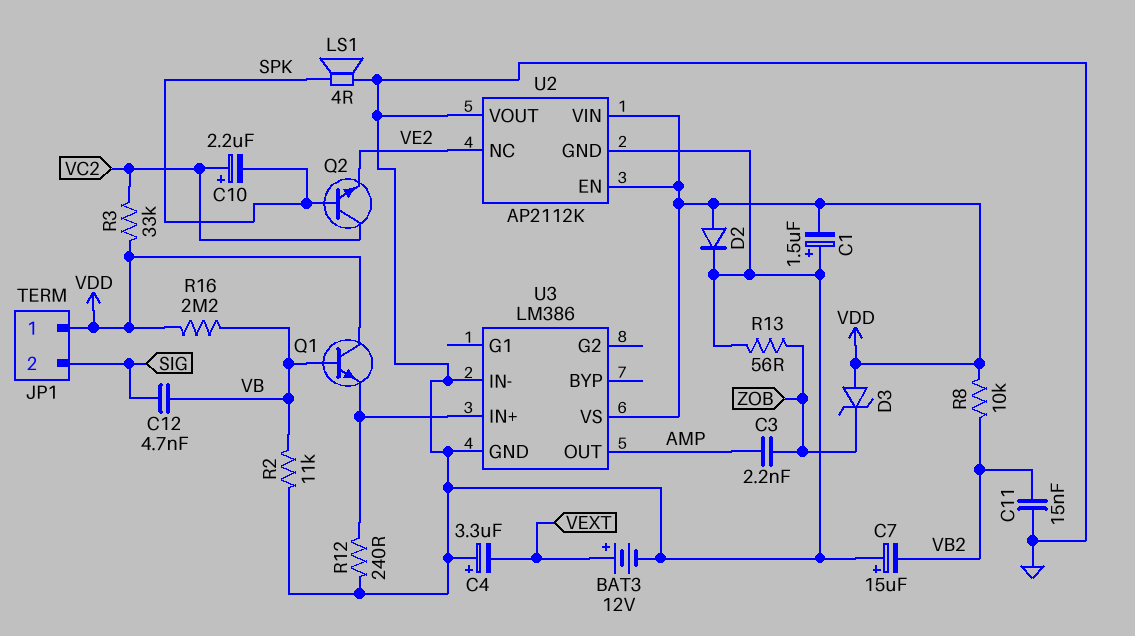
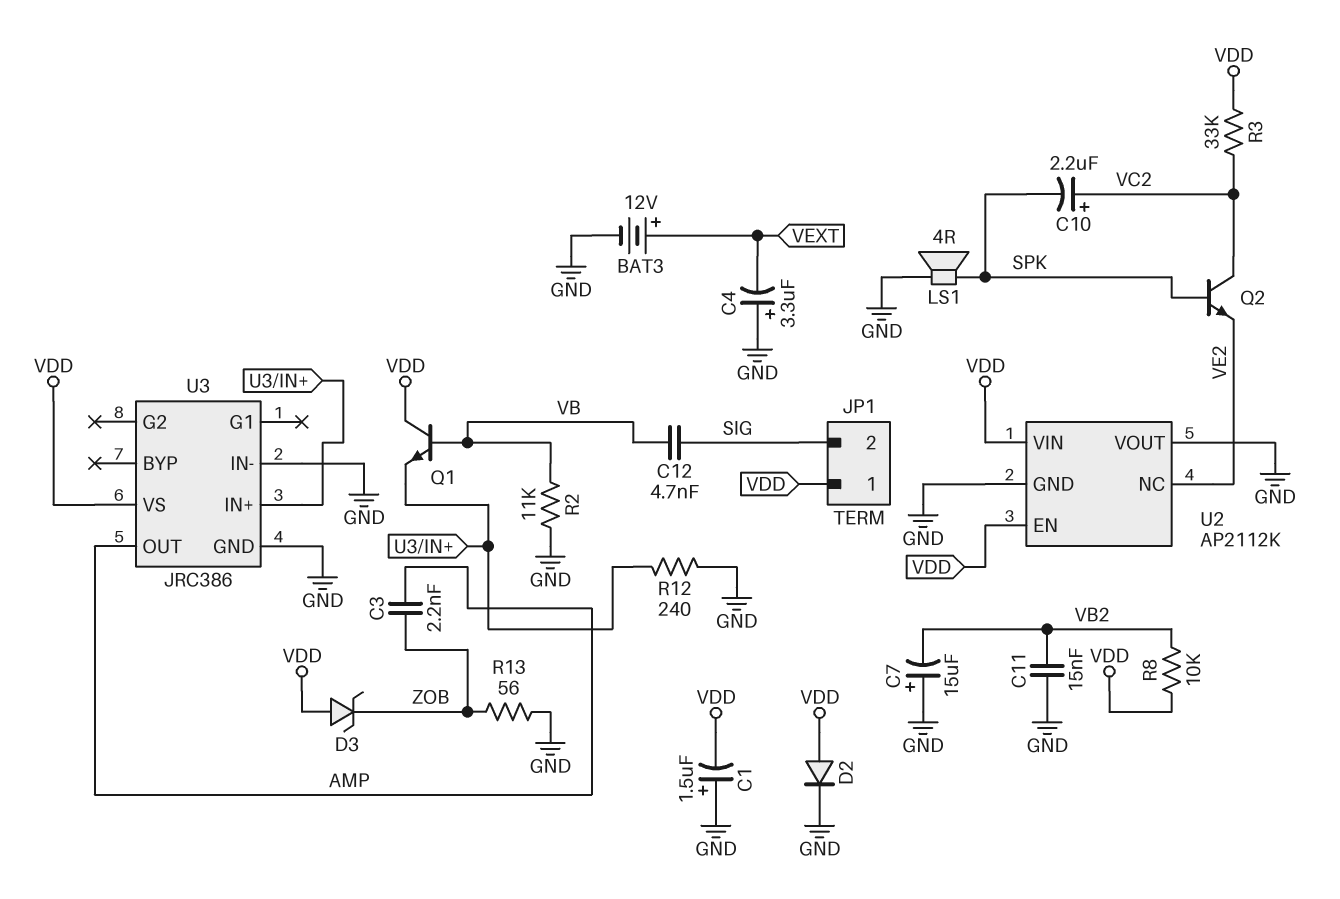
R16: 2.2M (VB, VDD) -> none
U3: LM386 -> JRC386

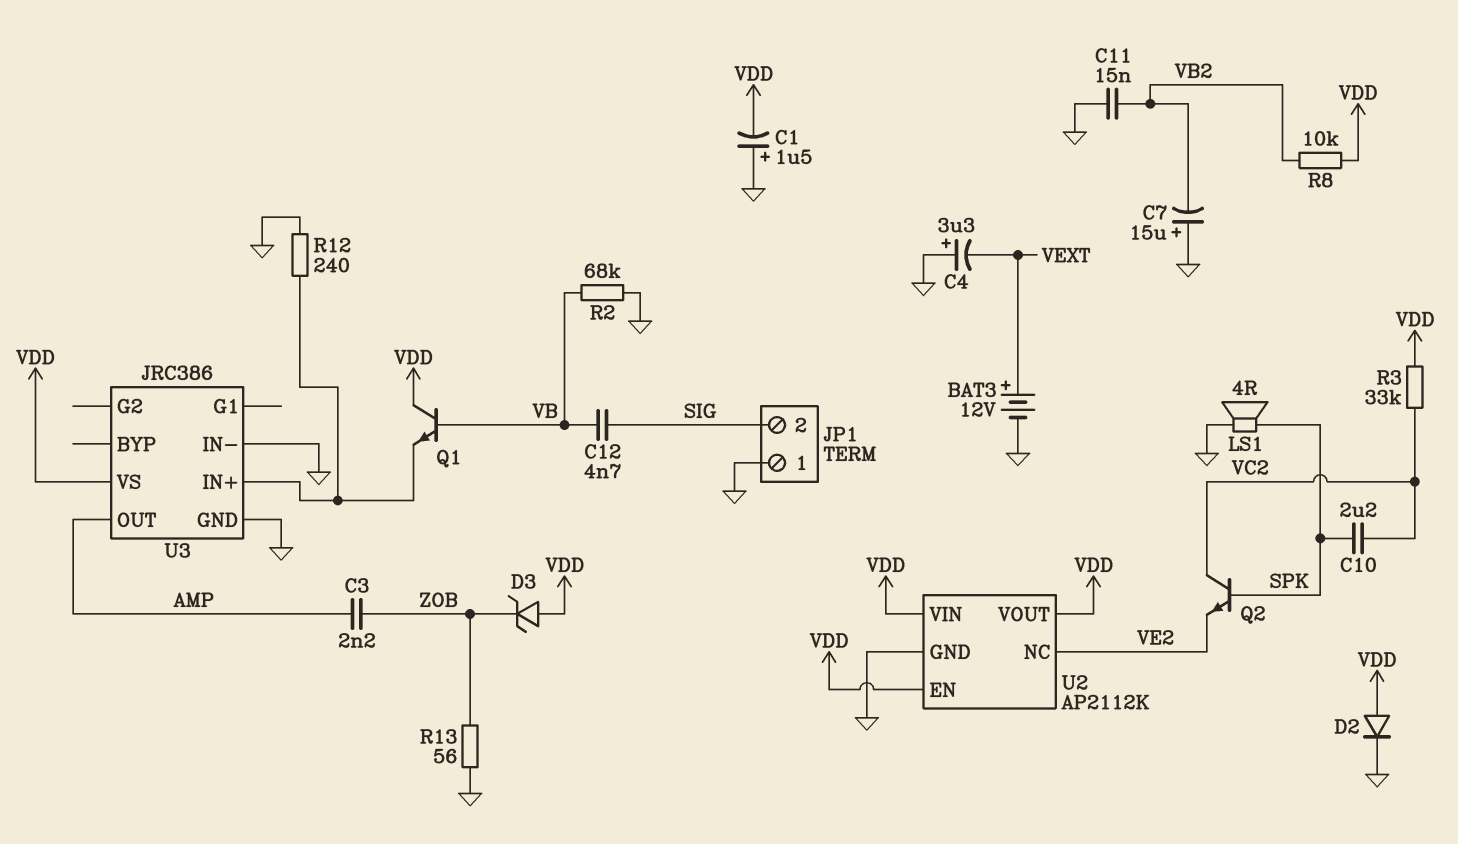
C10: 2.2uF (plus VC2, minus SPK) -> 2.2uF (SPK, VC2)
JP1 pin 1: VDD -> GND
R2: 11k (GND, VB) -> 68k (GND, VB)
U2 pin VOUT: GND -> VDD

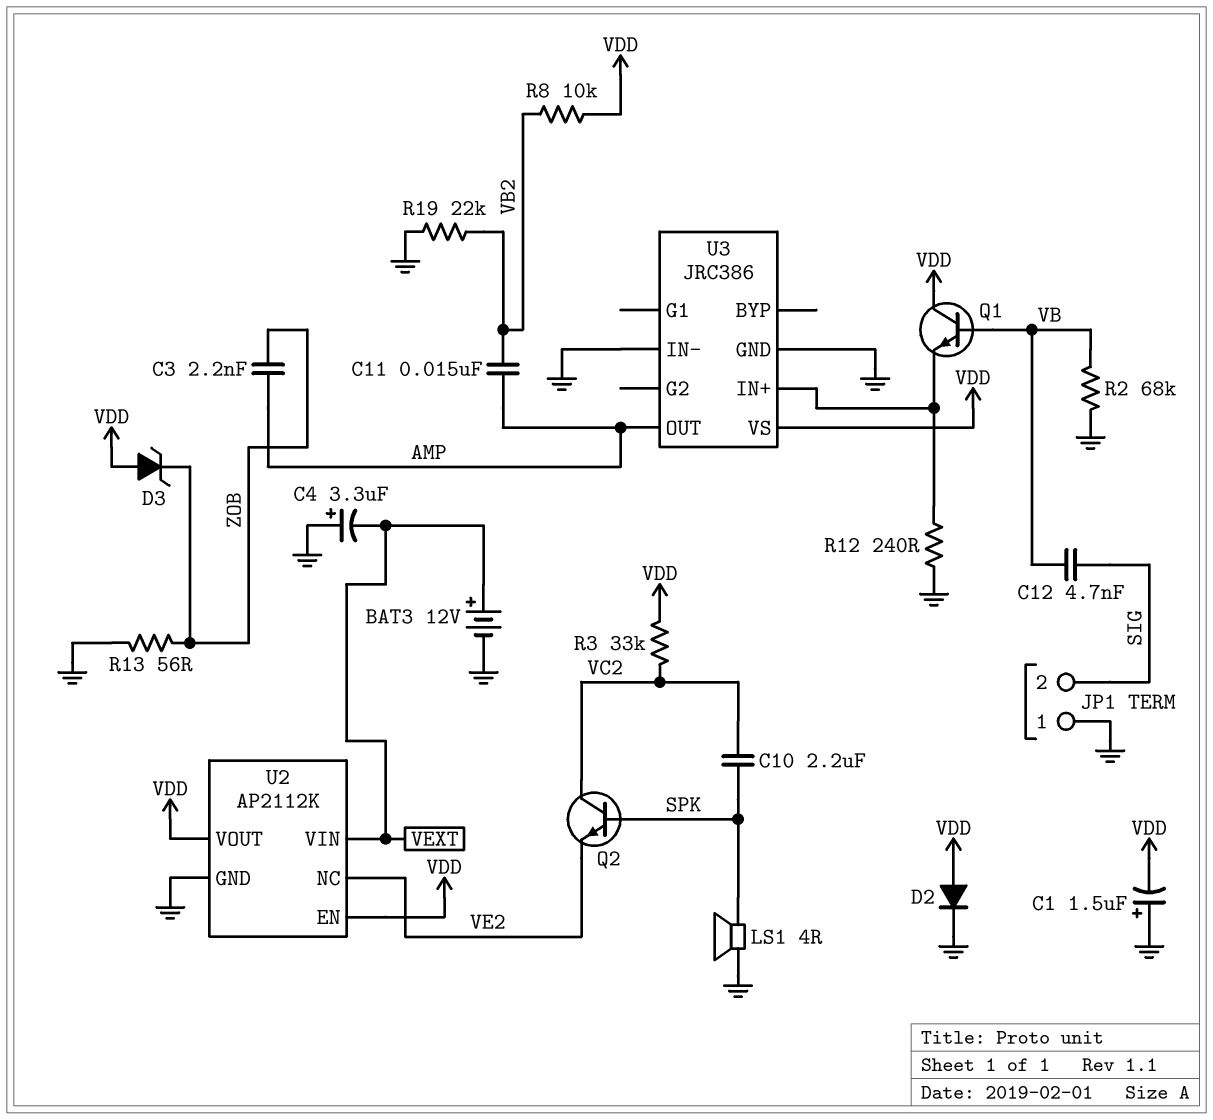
C7: 15uF (plus GND, minus VB2) -> none
C11: 15nF (GND, VB2) -> 15nF (AMP, VB2)
R19: none -> 22k (GND, VB2)
U2 pin VIN: VDD -> VEXT

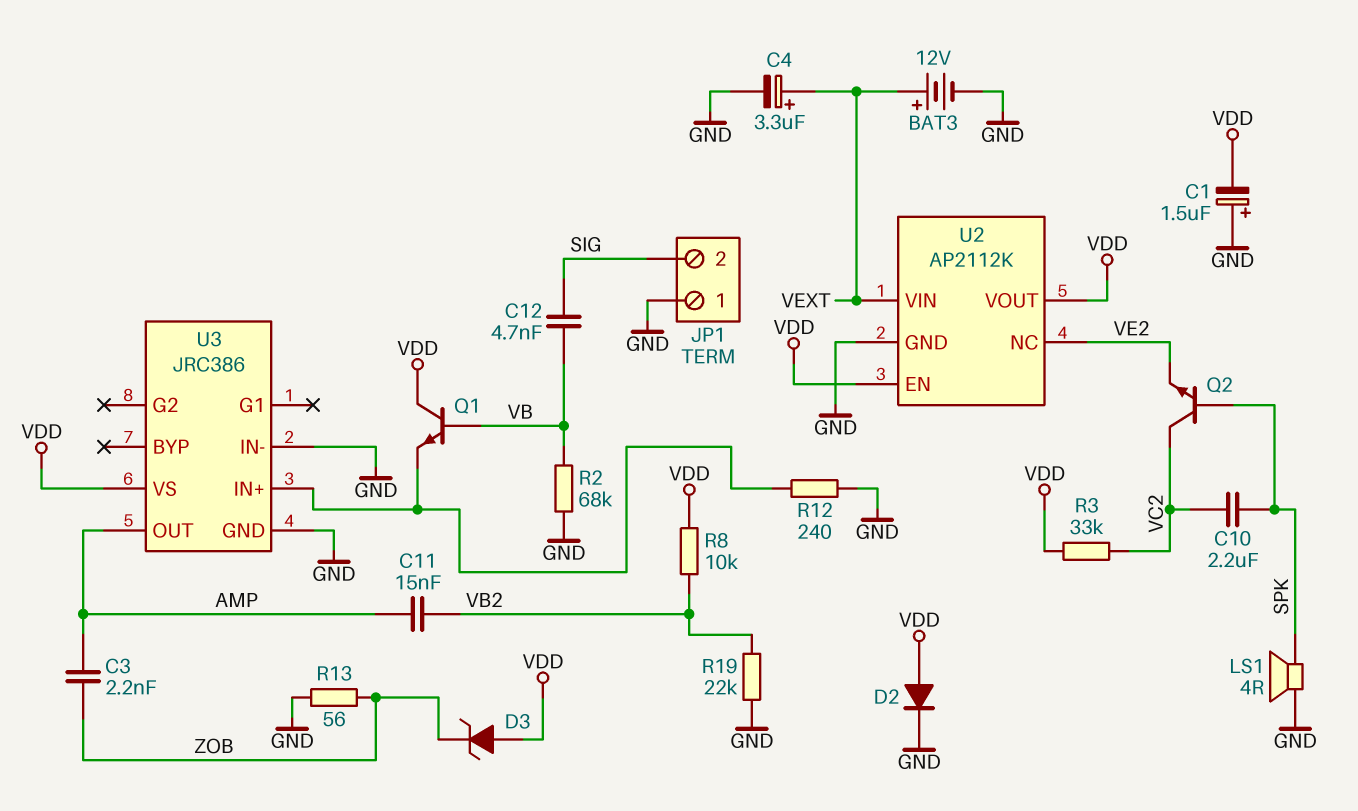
C4: 3.3uF (plus GND, minus VEXT) -> 3.3uF (plus VEXT, minus GND)

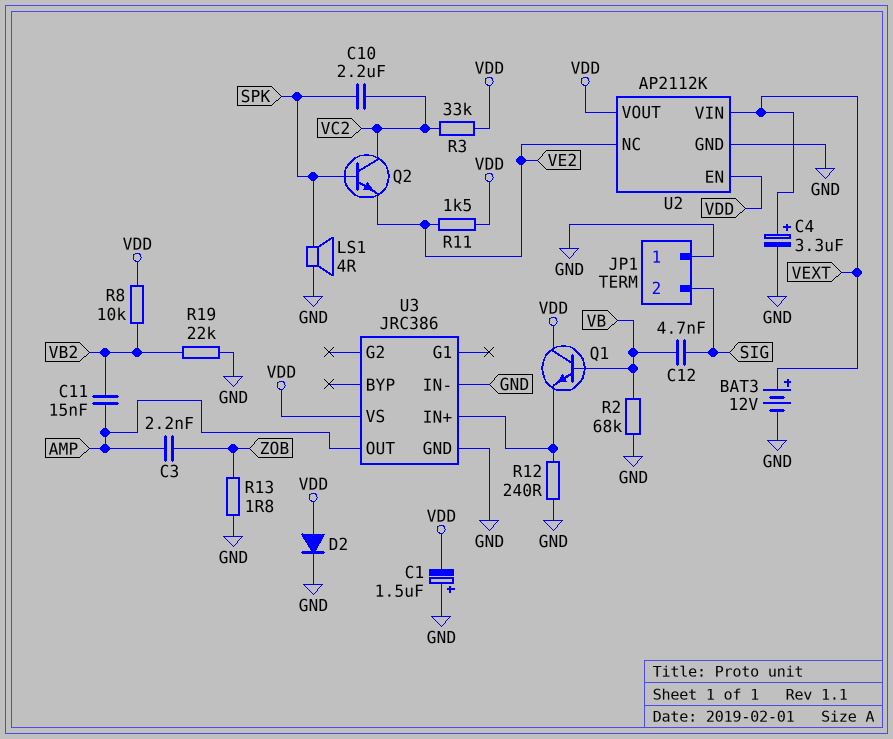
D3: zener (A VDD, K ZOB) -> none
R11: none -> 1.5k (VDD, VE2)
R13: 56 (GND, ZOB) -> 1.8 (GND, ZOB)

